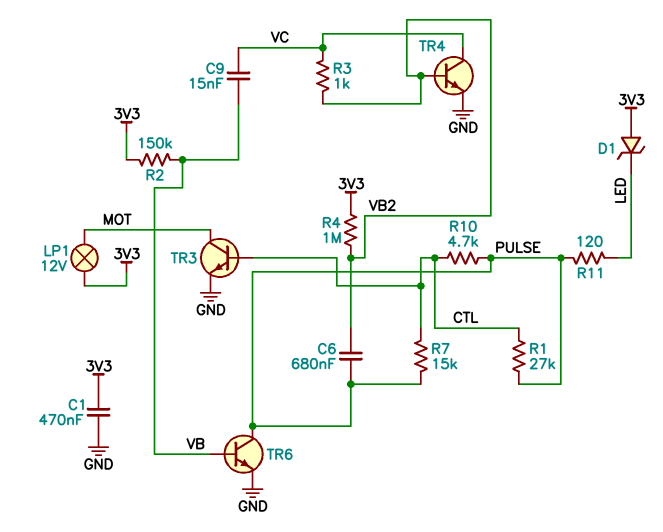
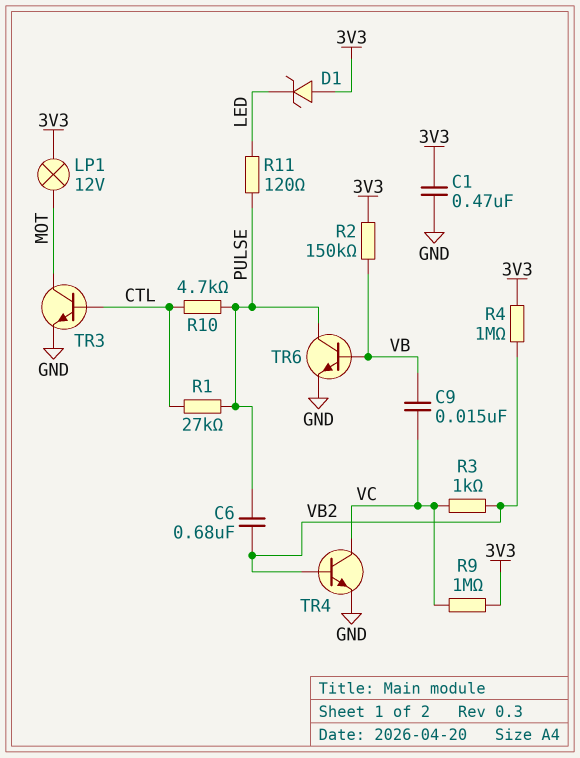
R7: 15k (CTL, PULSE) -> none
R9: none -> 1M (3V3, VC)

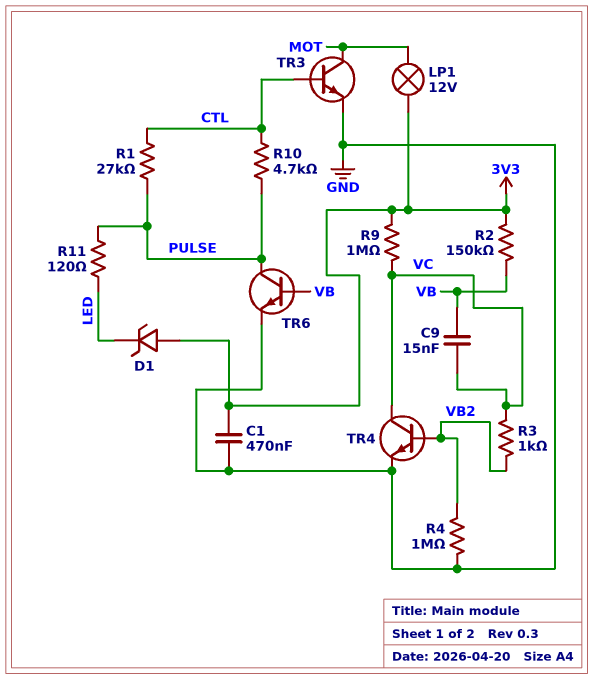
C6: 680nF (PULSE, VB2) -> none
R4: 1M (3V3, VB2) -> 1M (GND, VB2)

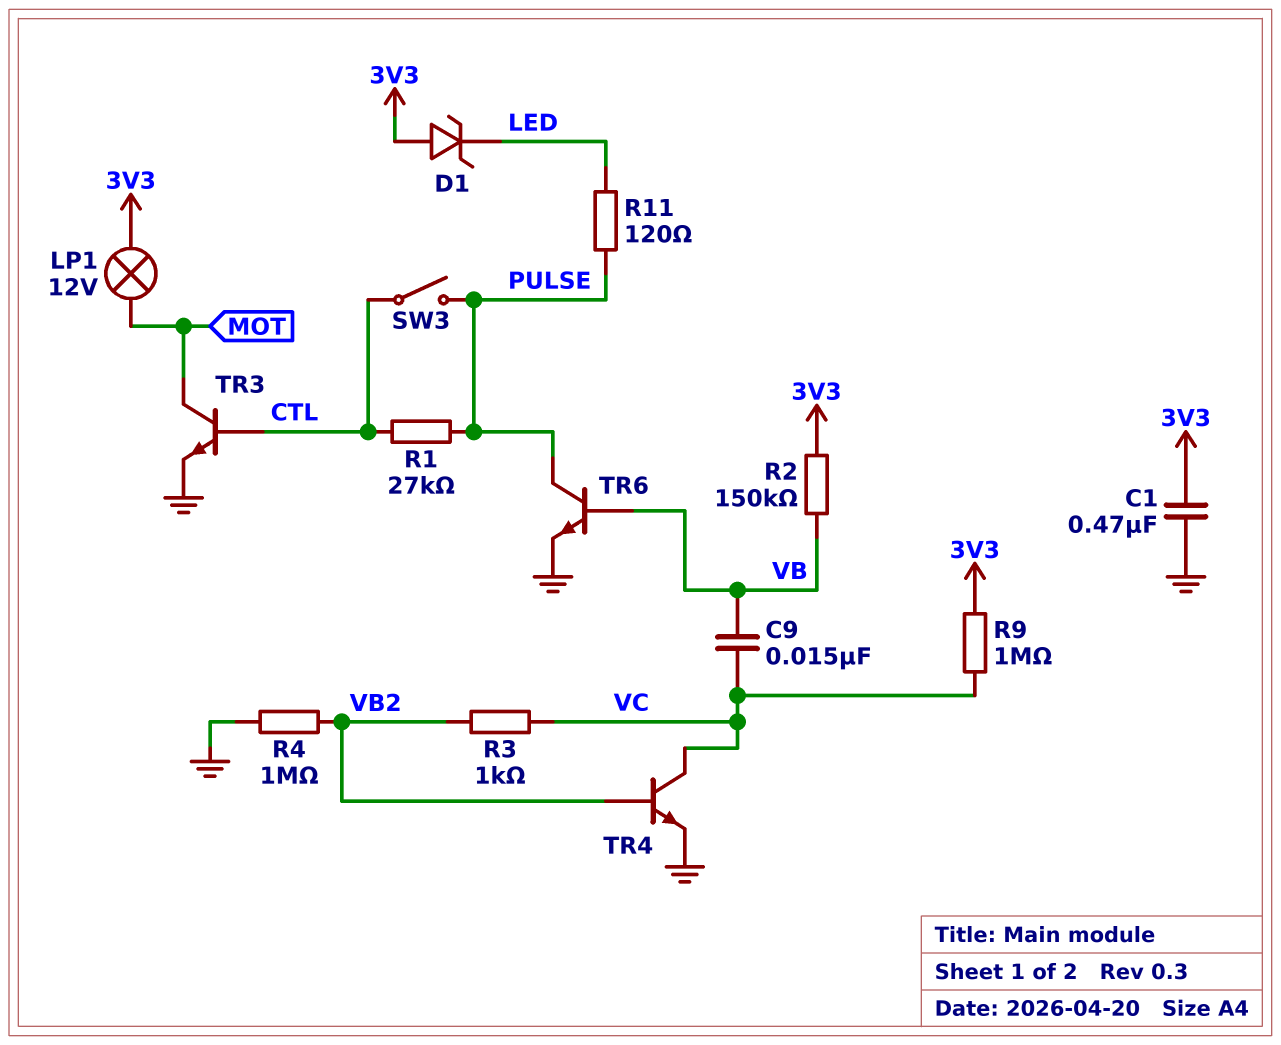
R10: 4.7k (CTL, PULSE) -> none
SW3: none -> switch (CTL, PULSE)

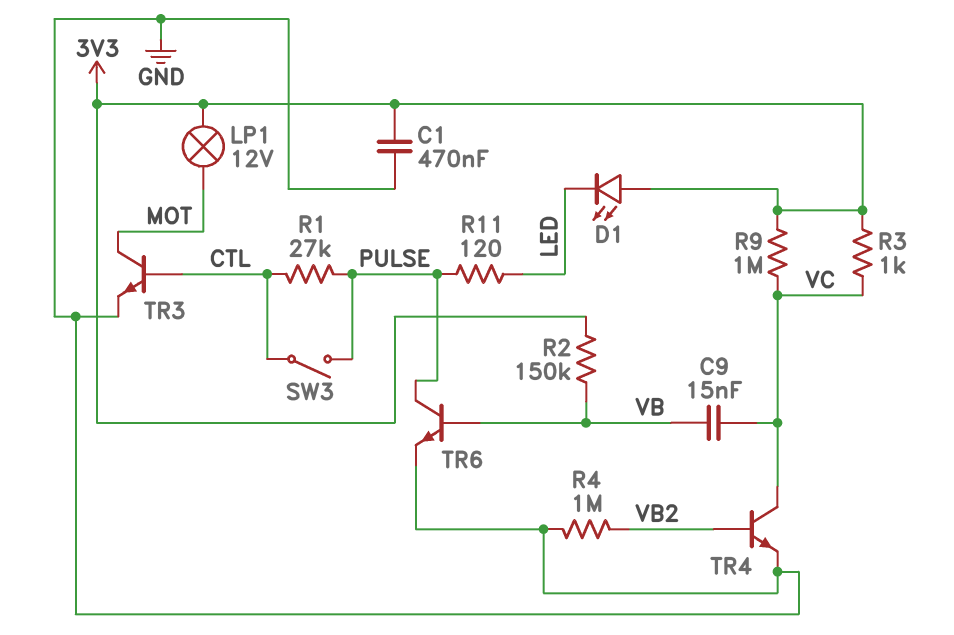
D1: zener (A 3V3, K LED) -> LED (A 3V3, K LED)
R3: 1k (VB2, VC) -> 1k (3V3, VC)

